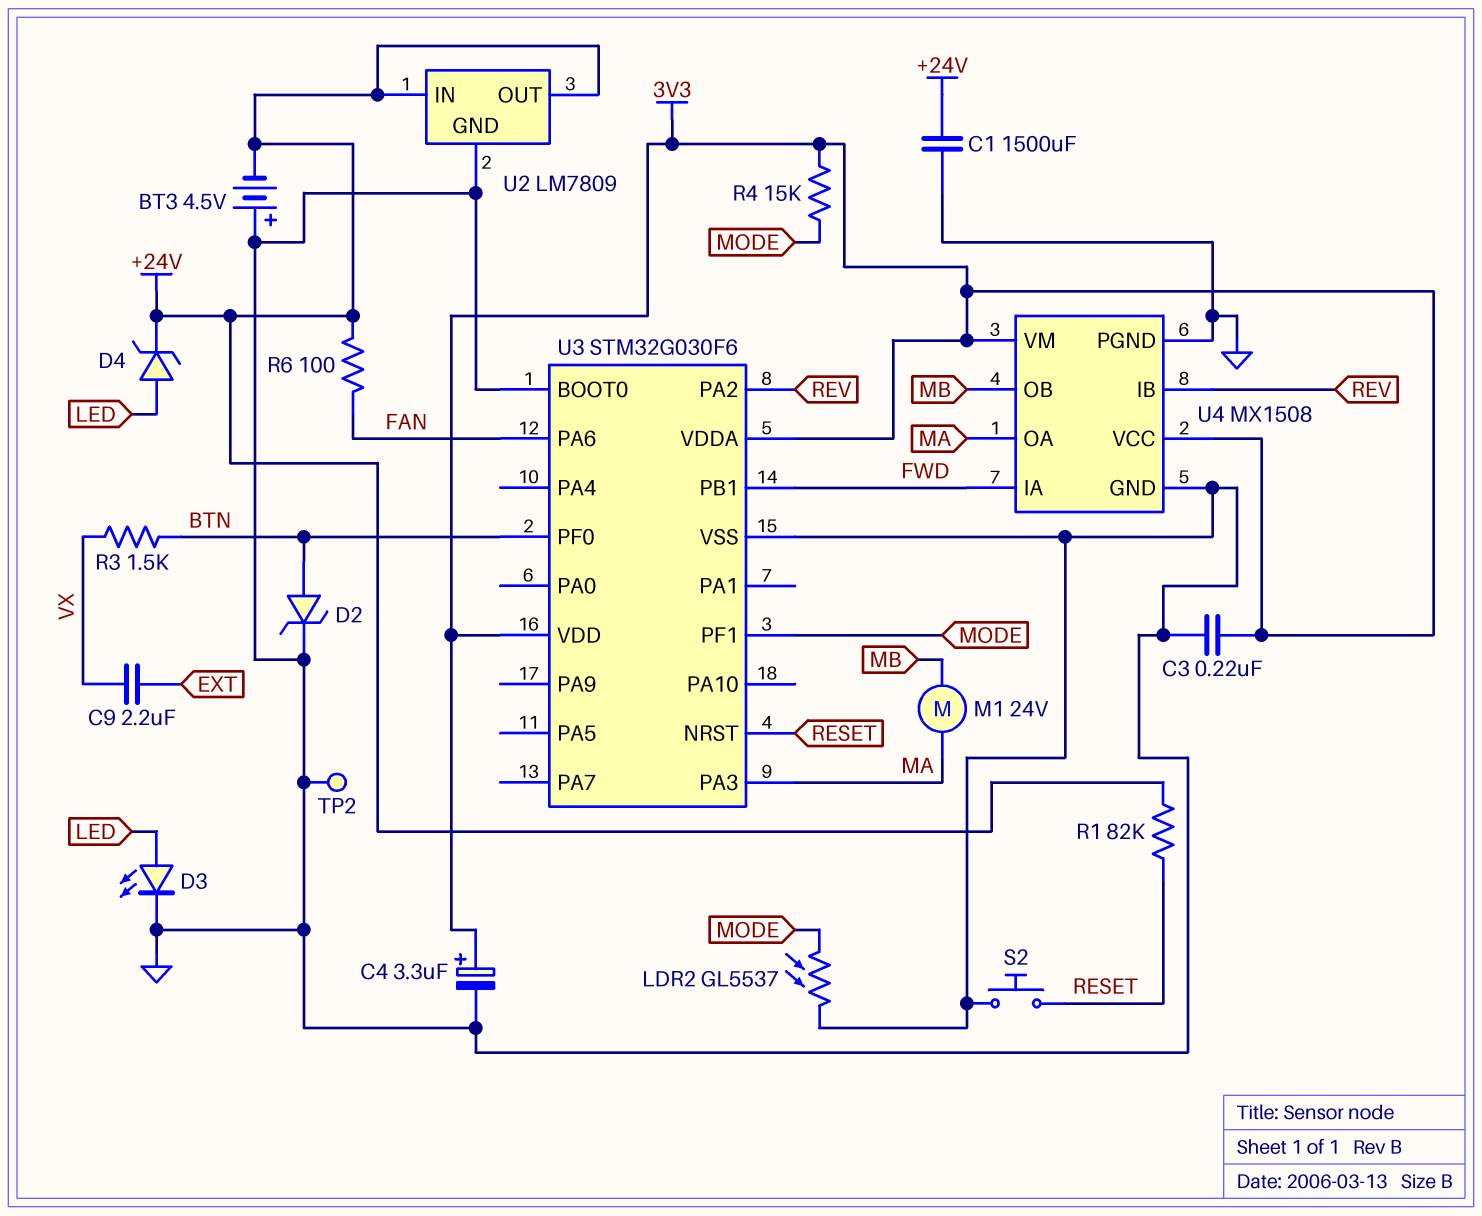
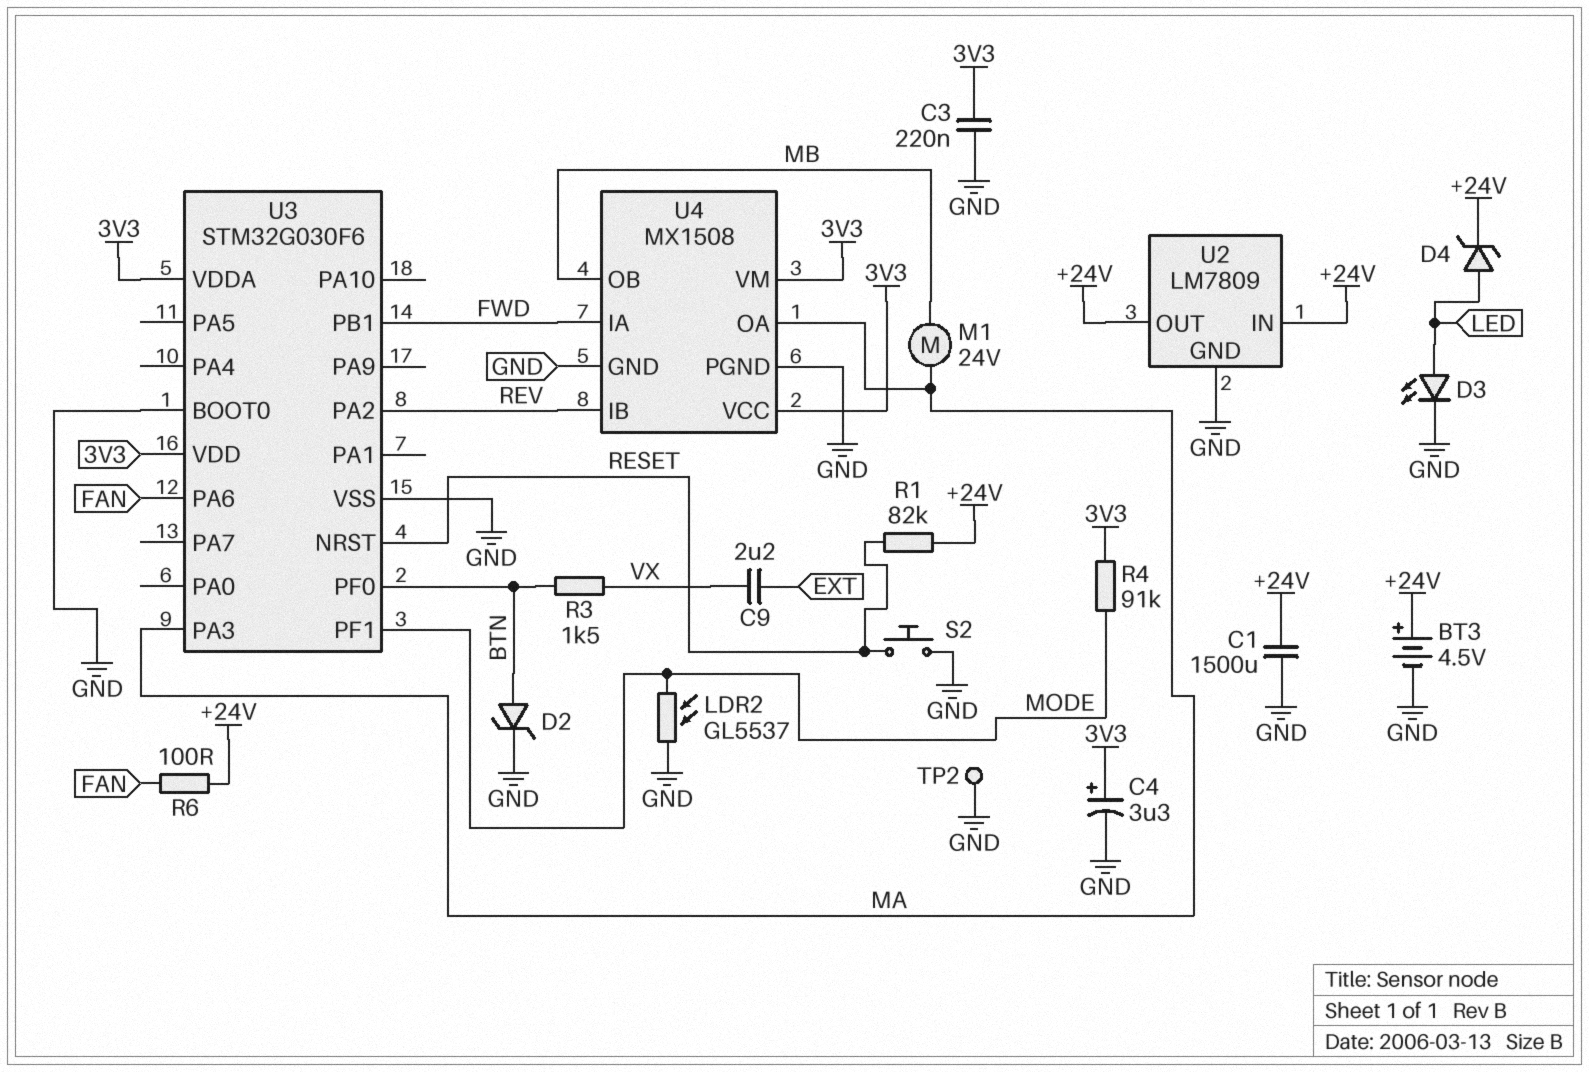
BT3: 4.5V (plus GND, minus +24V) -> 4.5V (plus +24V, minus GND)
R4: 15k (3V3, MODE) -> 91k (3V3, MODE)

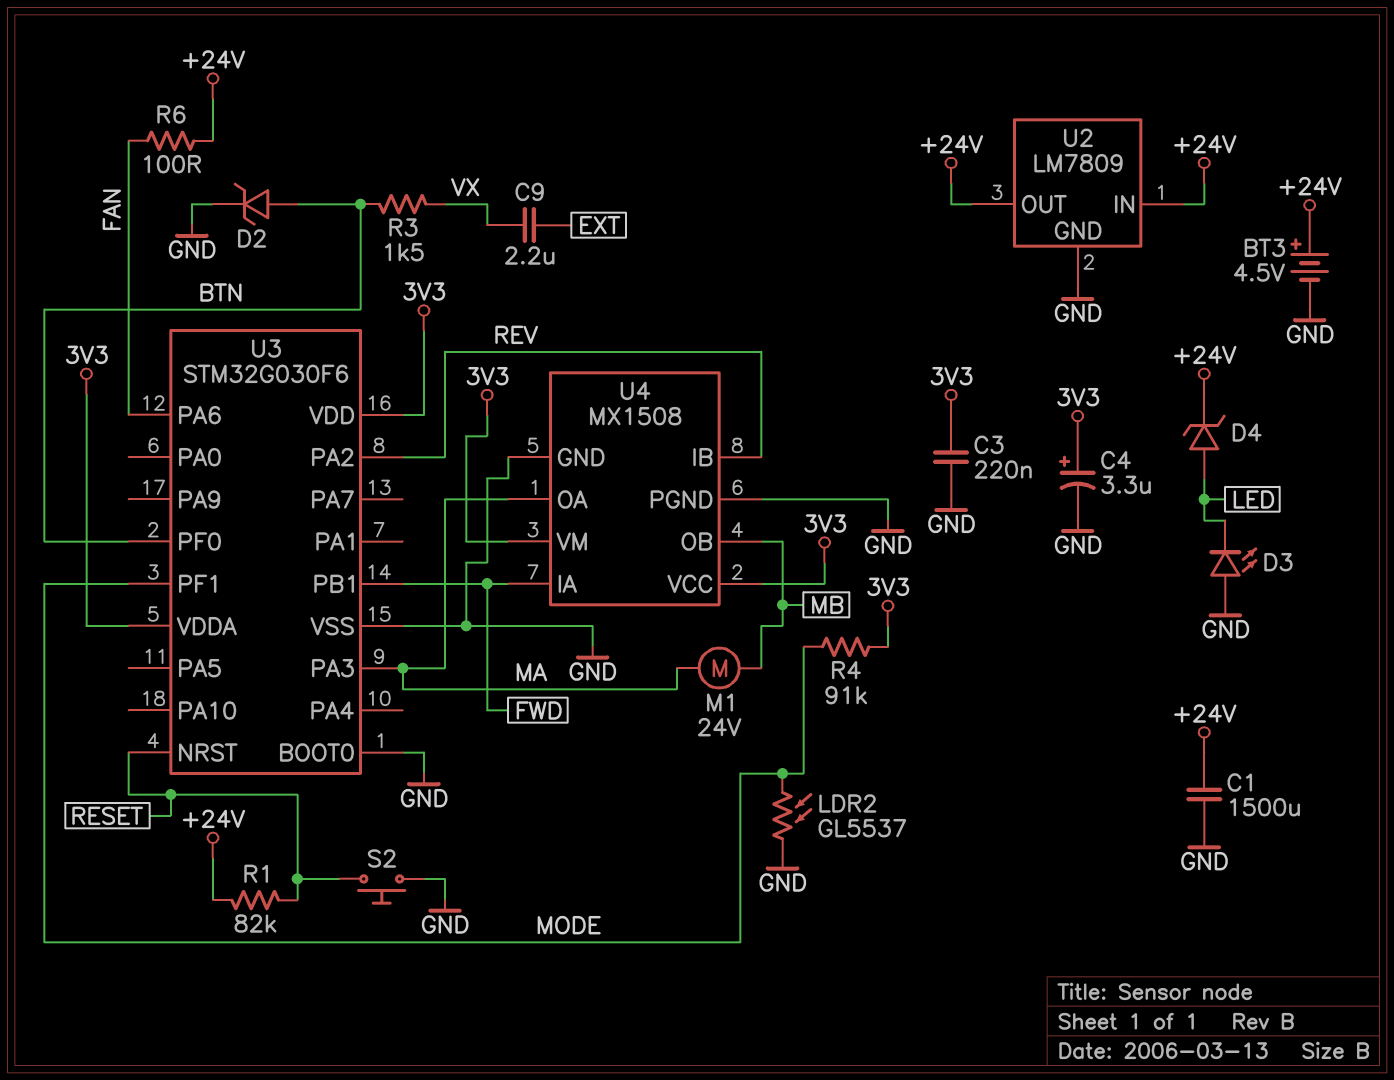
D3: LED (A LED, K GND) -> LED (A GND, K LED)
TP2: test point (GND) -> none

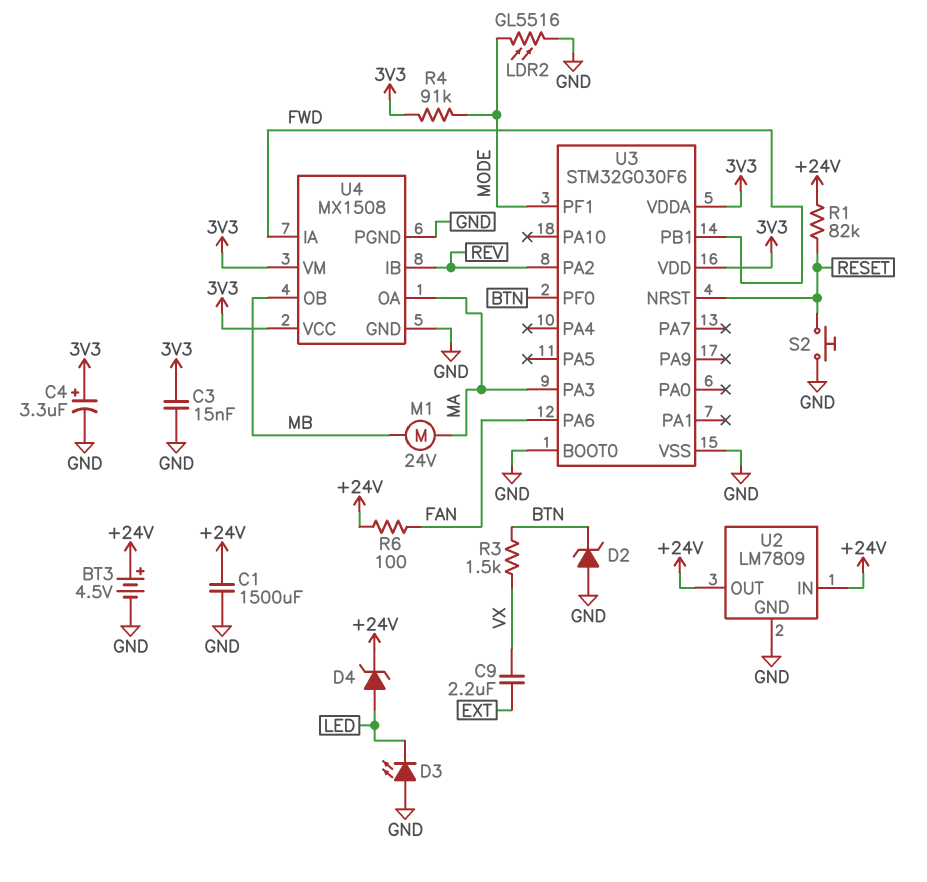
C3: 220nF (3V3, GND) -> 15nF (3V3, GND)
D2: zener (A BTN, K GND) -> zener (A GND, K BTN)
LDR2: GL5537 (GND, MODE) -> GL5516 (GND, MODE)

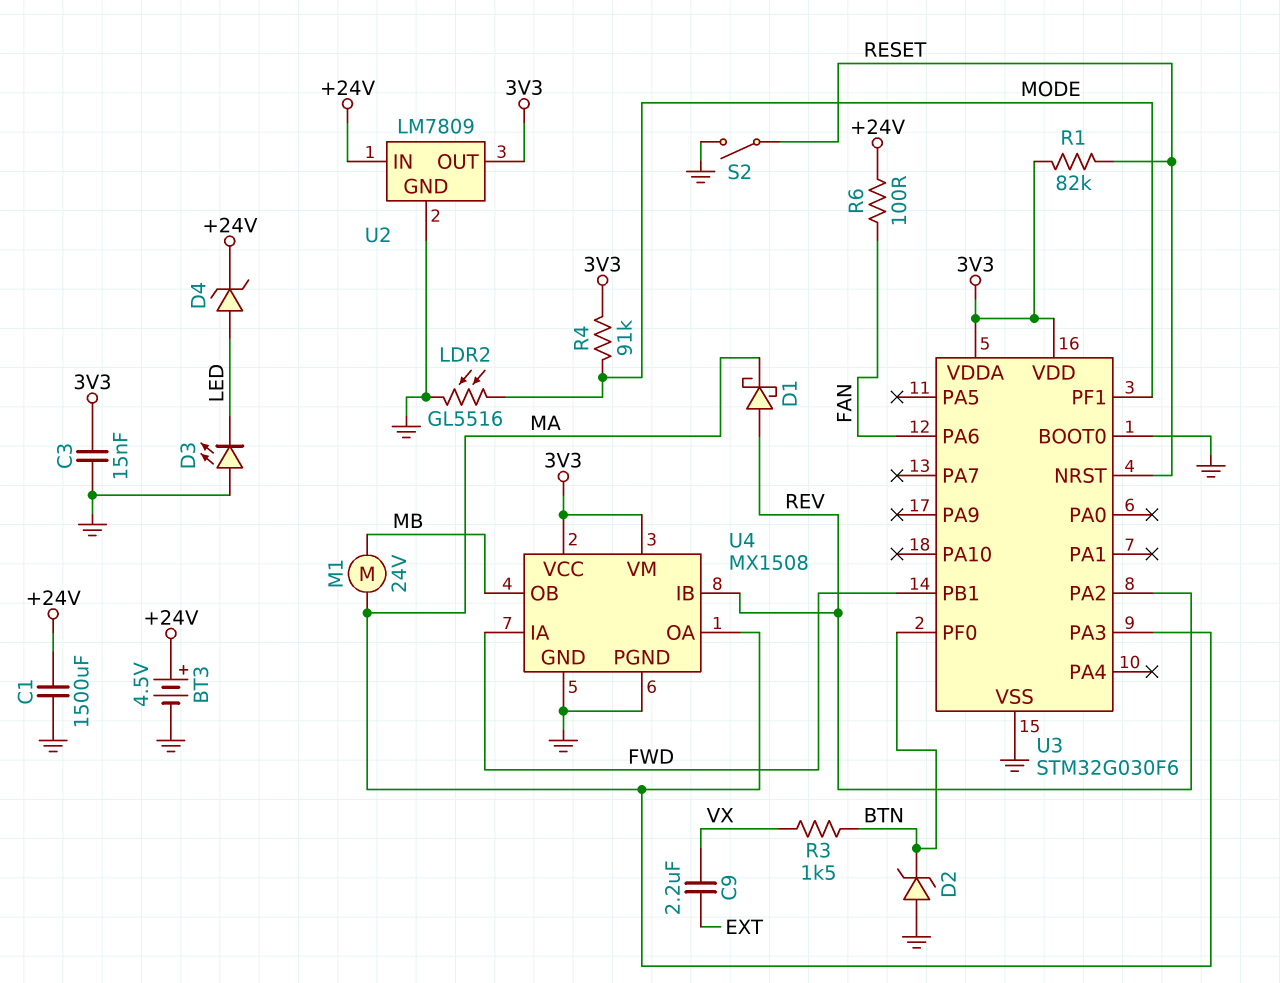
C4: 3.3uF (plus 3V3, minus GND) -> none
D1: none -> schottky (A REV, K MA)
R1: 82k (+24V, RESET) -> 82k (3V3, RESET)
S2: button (GND, RESET) -> switch (GND, RESET)
U2 pin OUT: +24V -> 3V3

